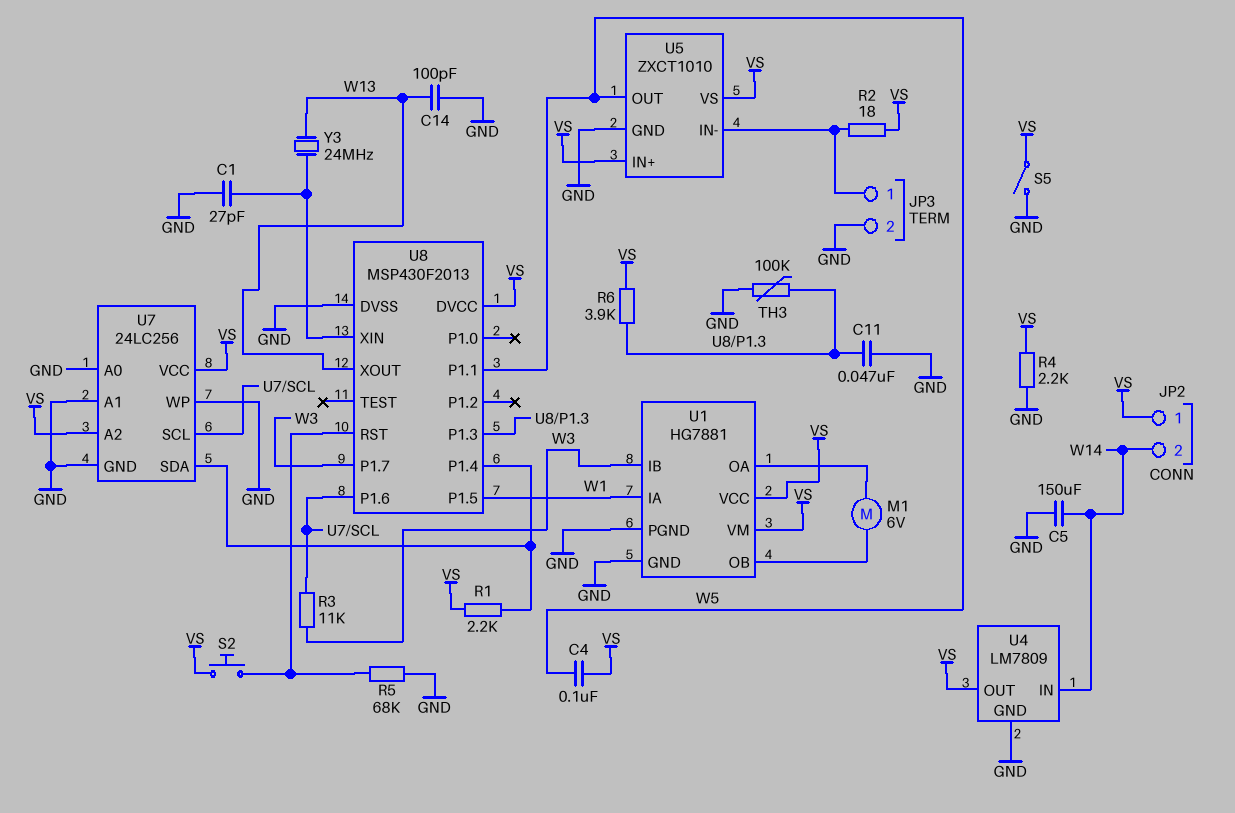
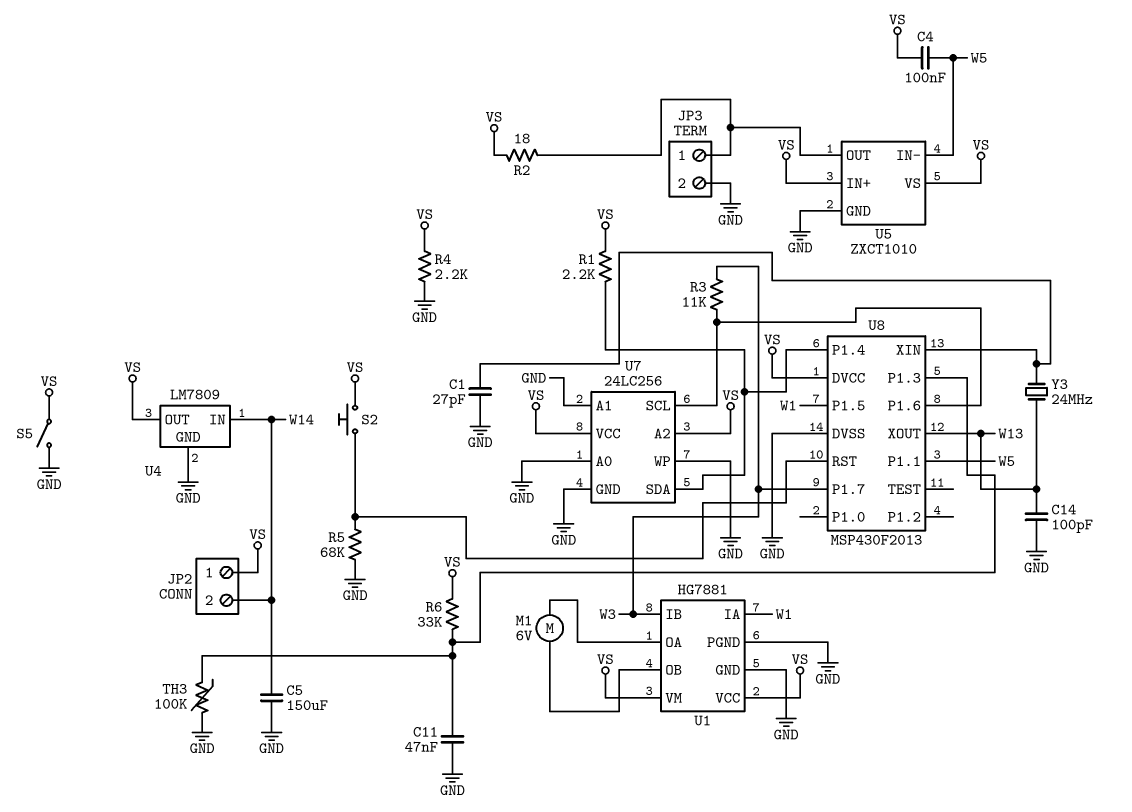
R6: 3.9k (U8/P1.3, VS) -> 33k (U8/P1.3, VS)
U5 pin IN-: JP3/1 -> W5
U5 pin OUT: W5 -> JP3/1

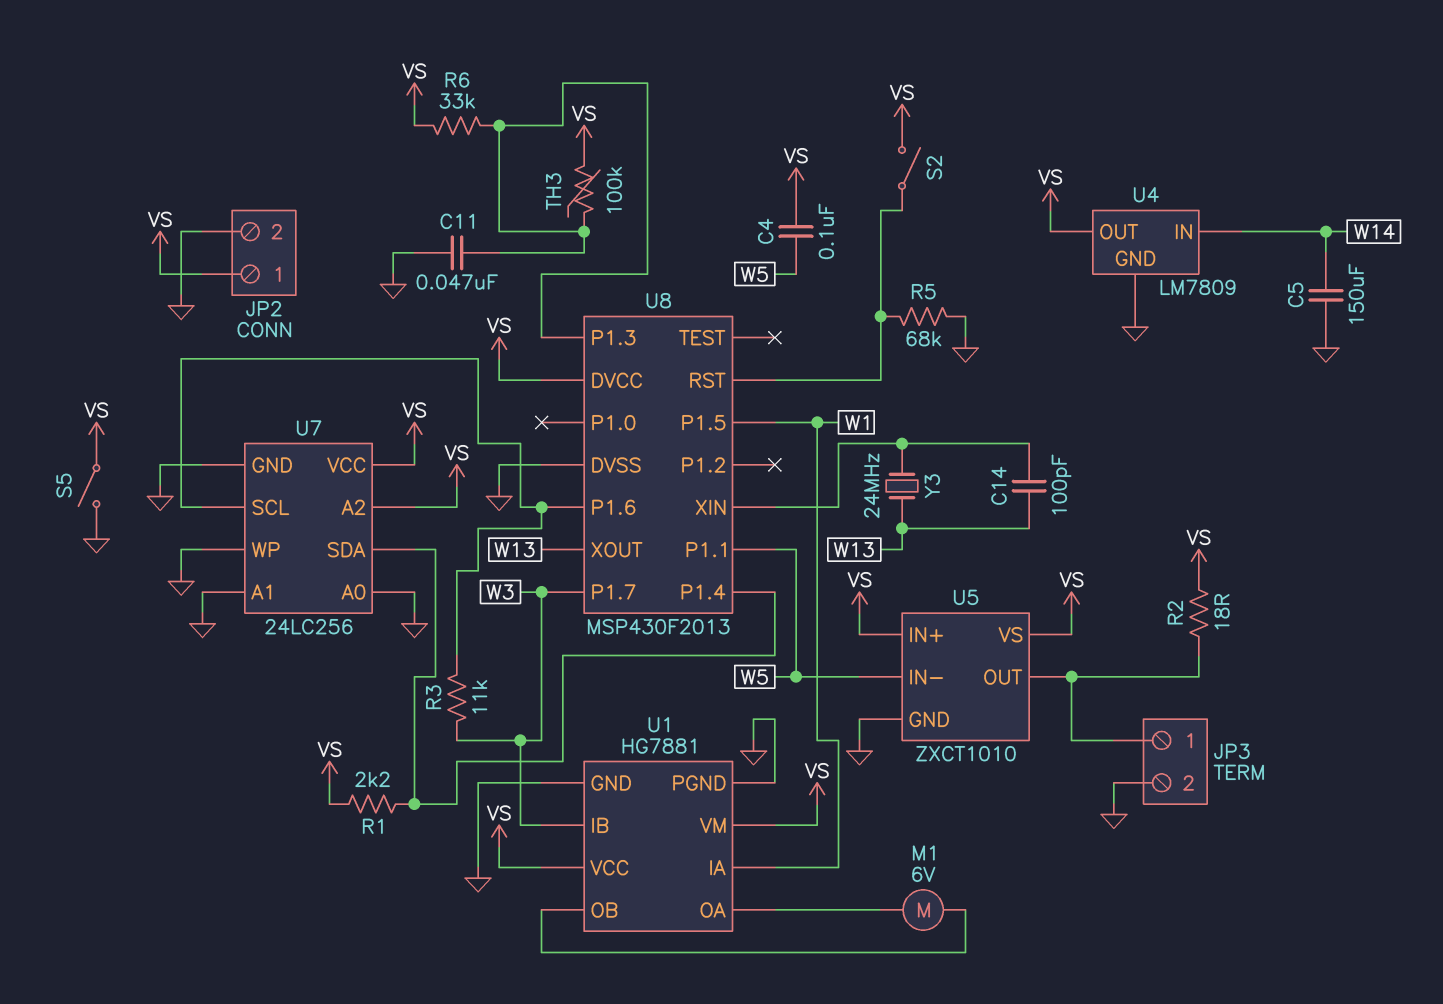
C1: 27pF (GND, U8/XIN) -> none
C14: 100pF (GND, W13) -> 100pF (U8/XIN, W13)
JP2 pin 2: W14 -> GND
R4: 2.2k (GND, VS) -> none
S2: button (U8/RST, VS) -> switch (U8/RST, VS)
TH3: 100k (GND, U8/P1.3) -> 100k (U8/P1.3, VS)

